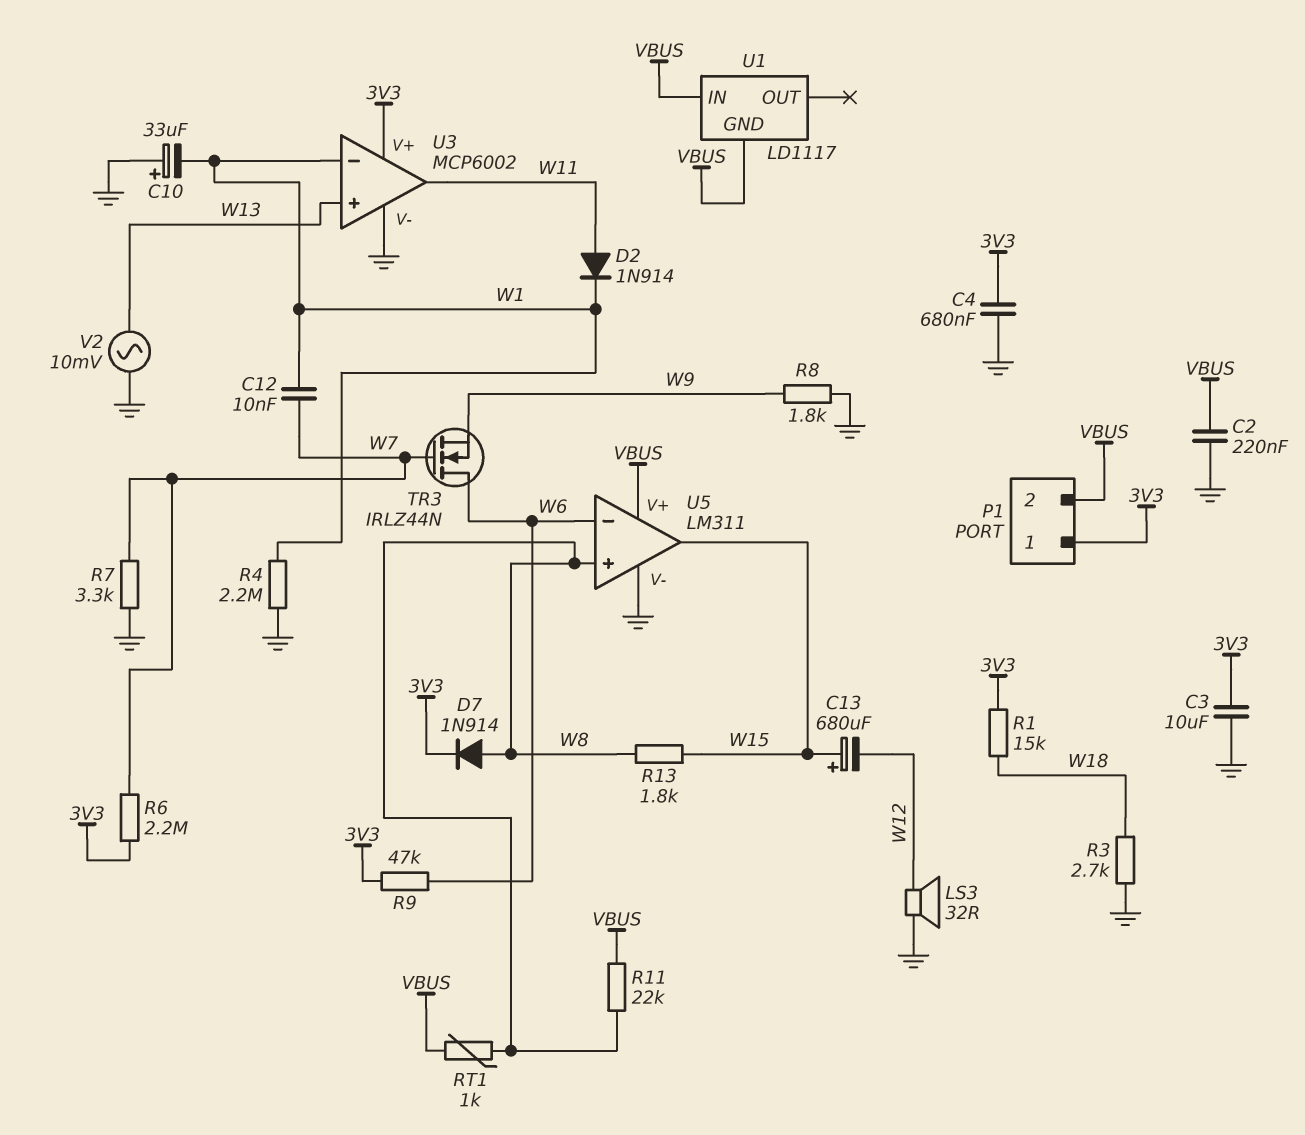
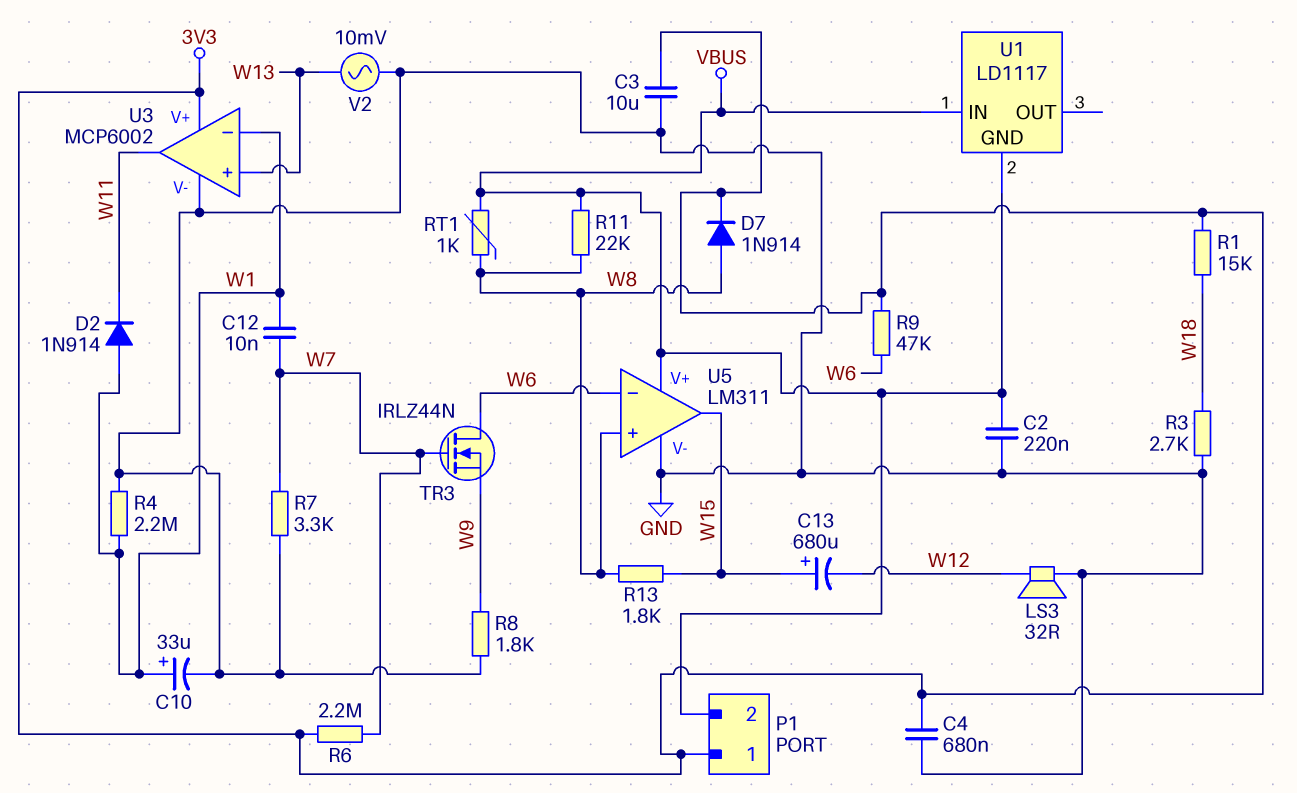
C10: 33uF (plus GND, minus W1) -> 33uF (plus W1, minus GND)
D2: diode 1N914 (A W11, K W1) -> diode 1N914 (A W1, K W11)

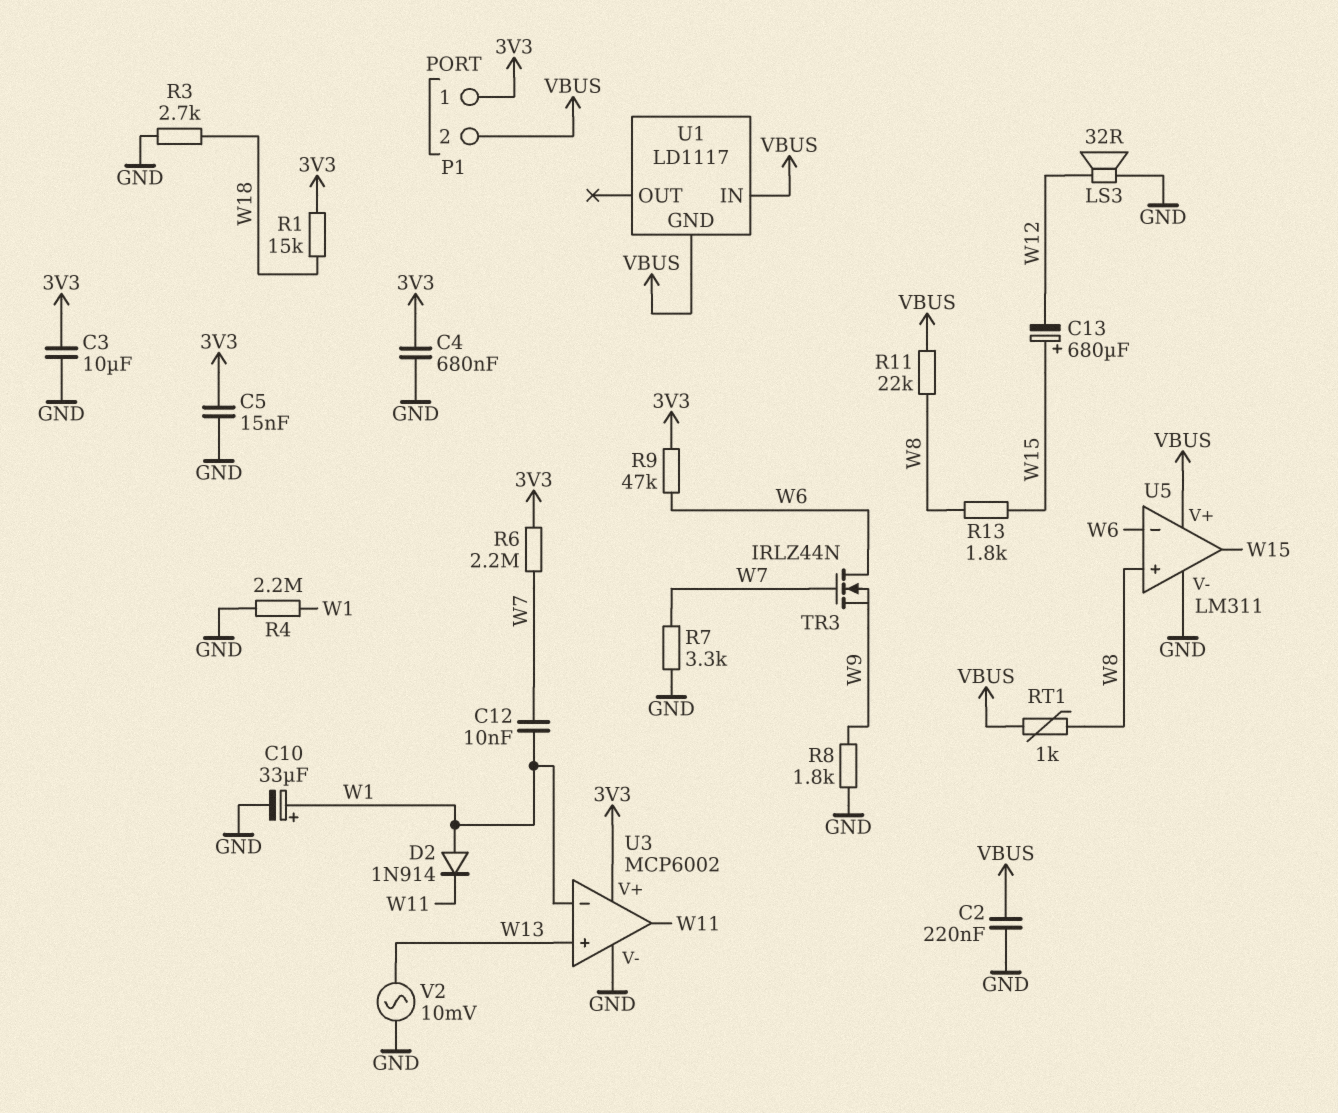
C5: none -> 15nF (3V3, GND)
D7: diode 1N914 (A W8, K 3V3) -> none

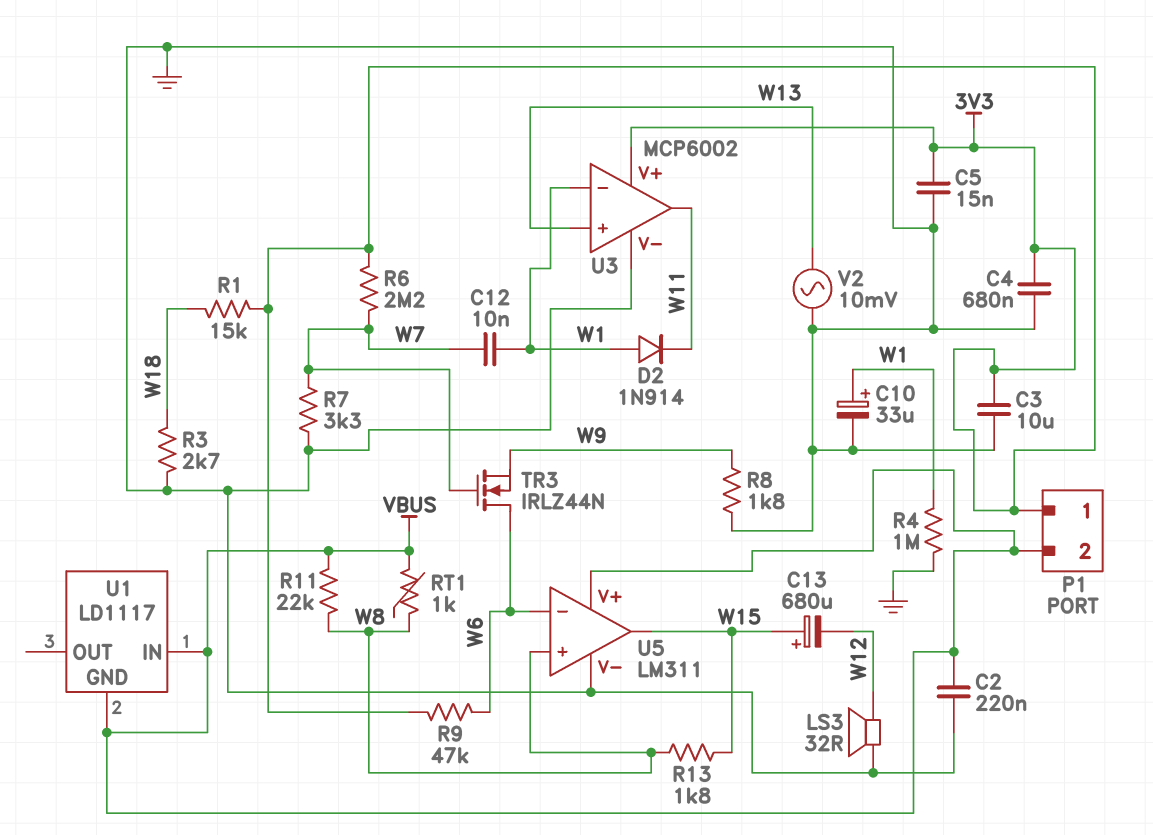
R4: 2.2M (GND, W1) -> 1M (GND, W1)

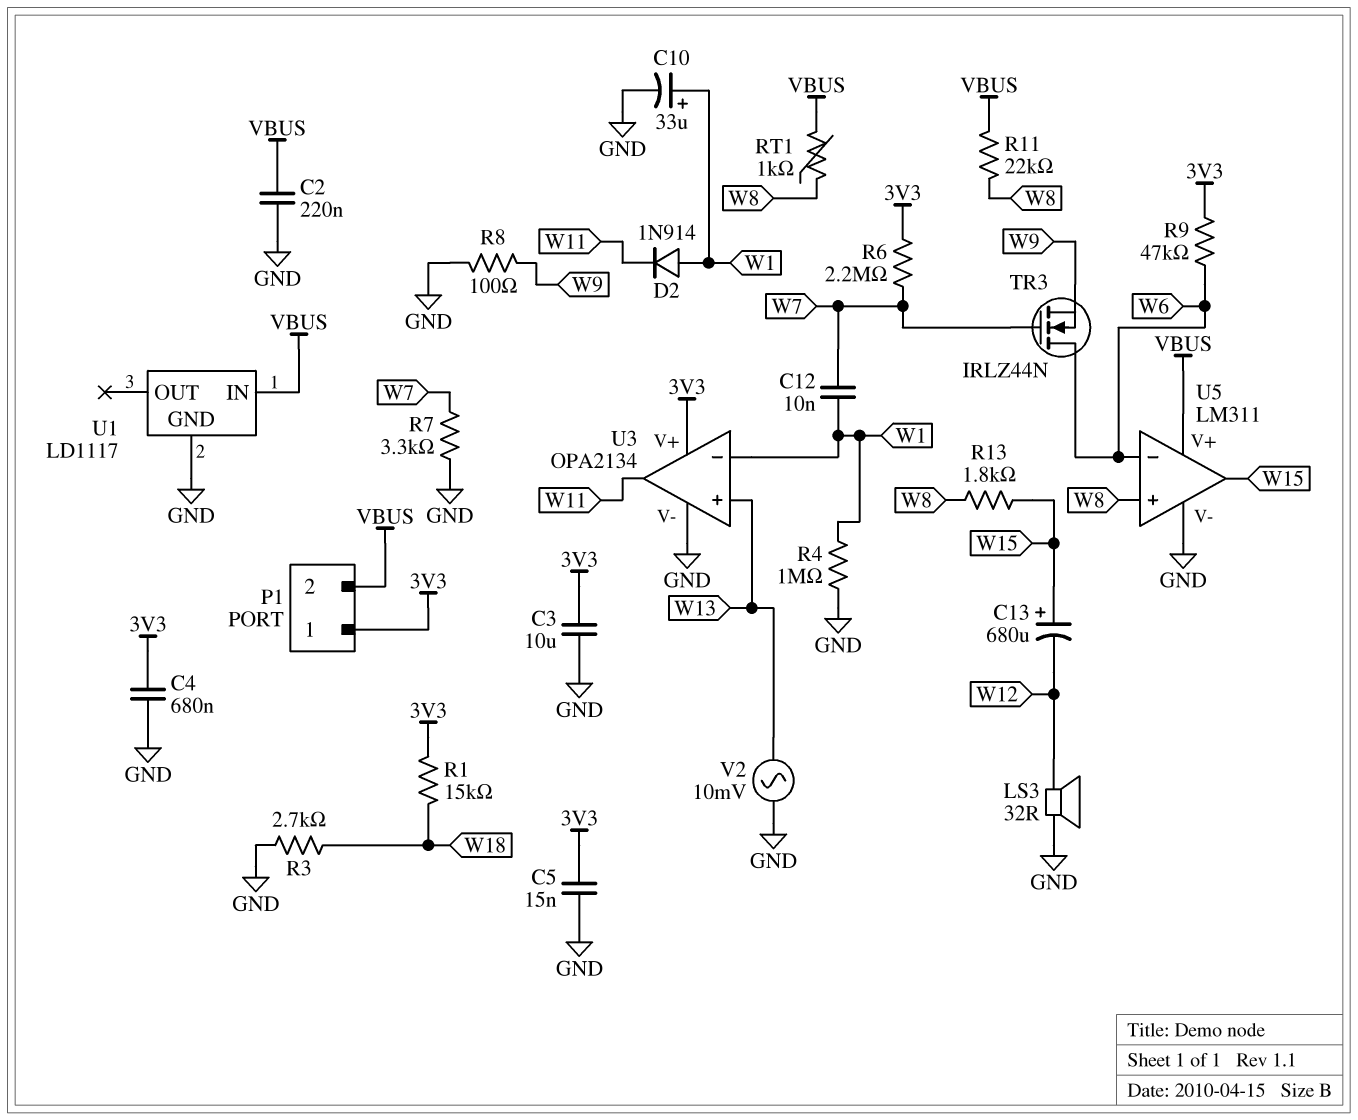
R8: 1.8k (GND, W9) -> 100 (GND, W9)
U1 pin GND: VBUS -> GND
U3: MCP6002 -> OPA2134

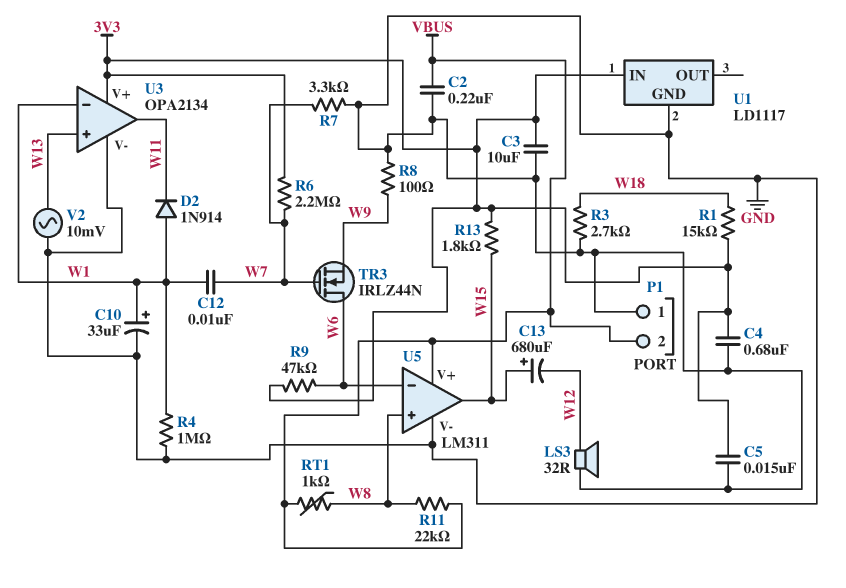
P1 pin 1: 3V3 -> GND
R13: 1.8k (W8, W15) -> 1.8k (3V3, W15)
U1 pin IN: VBUS -> 3V3

